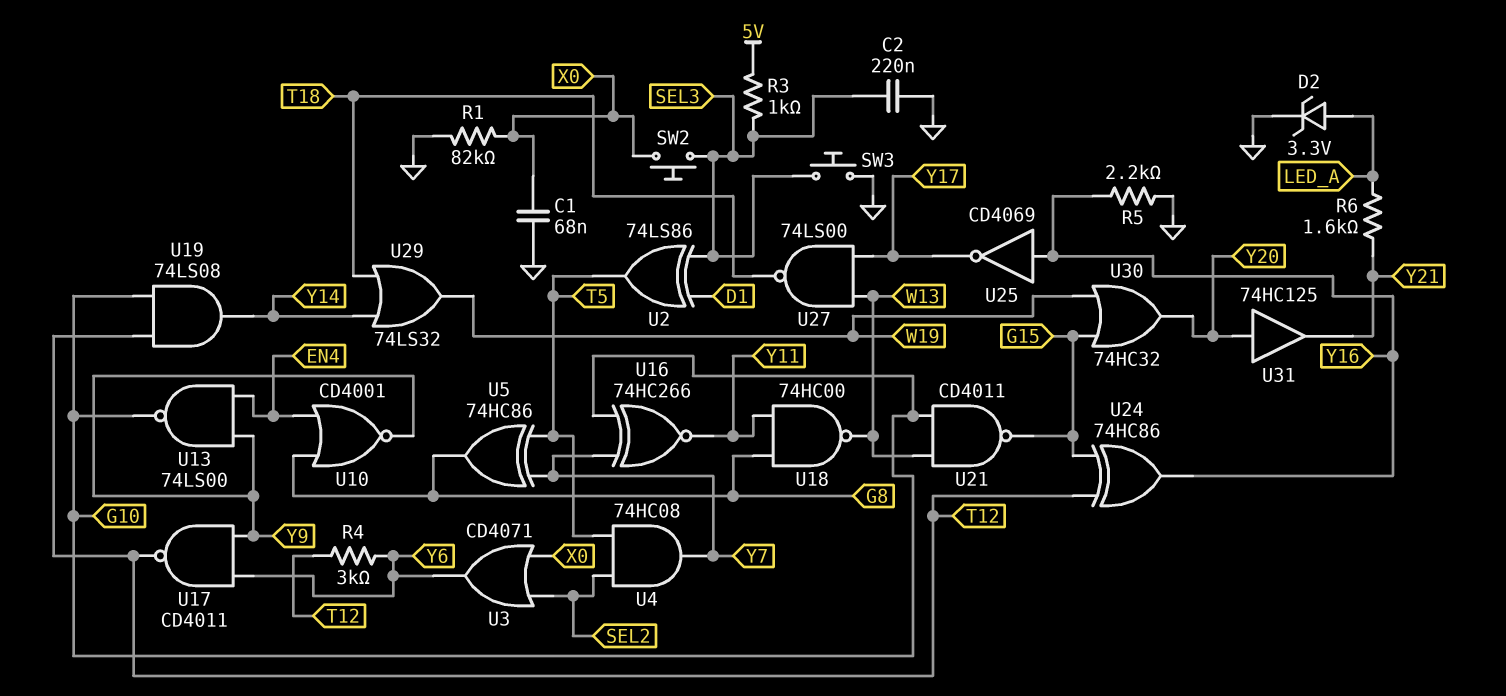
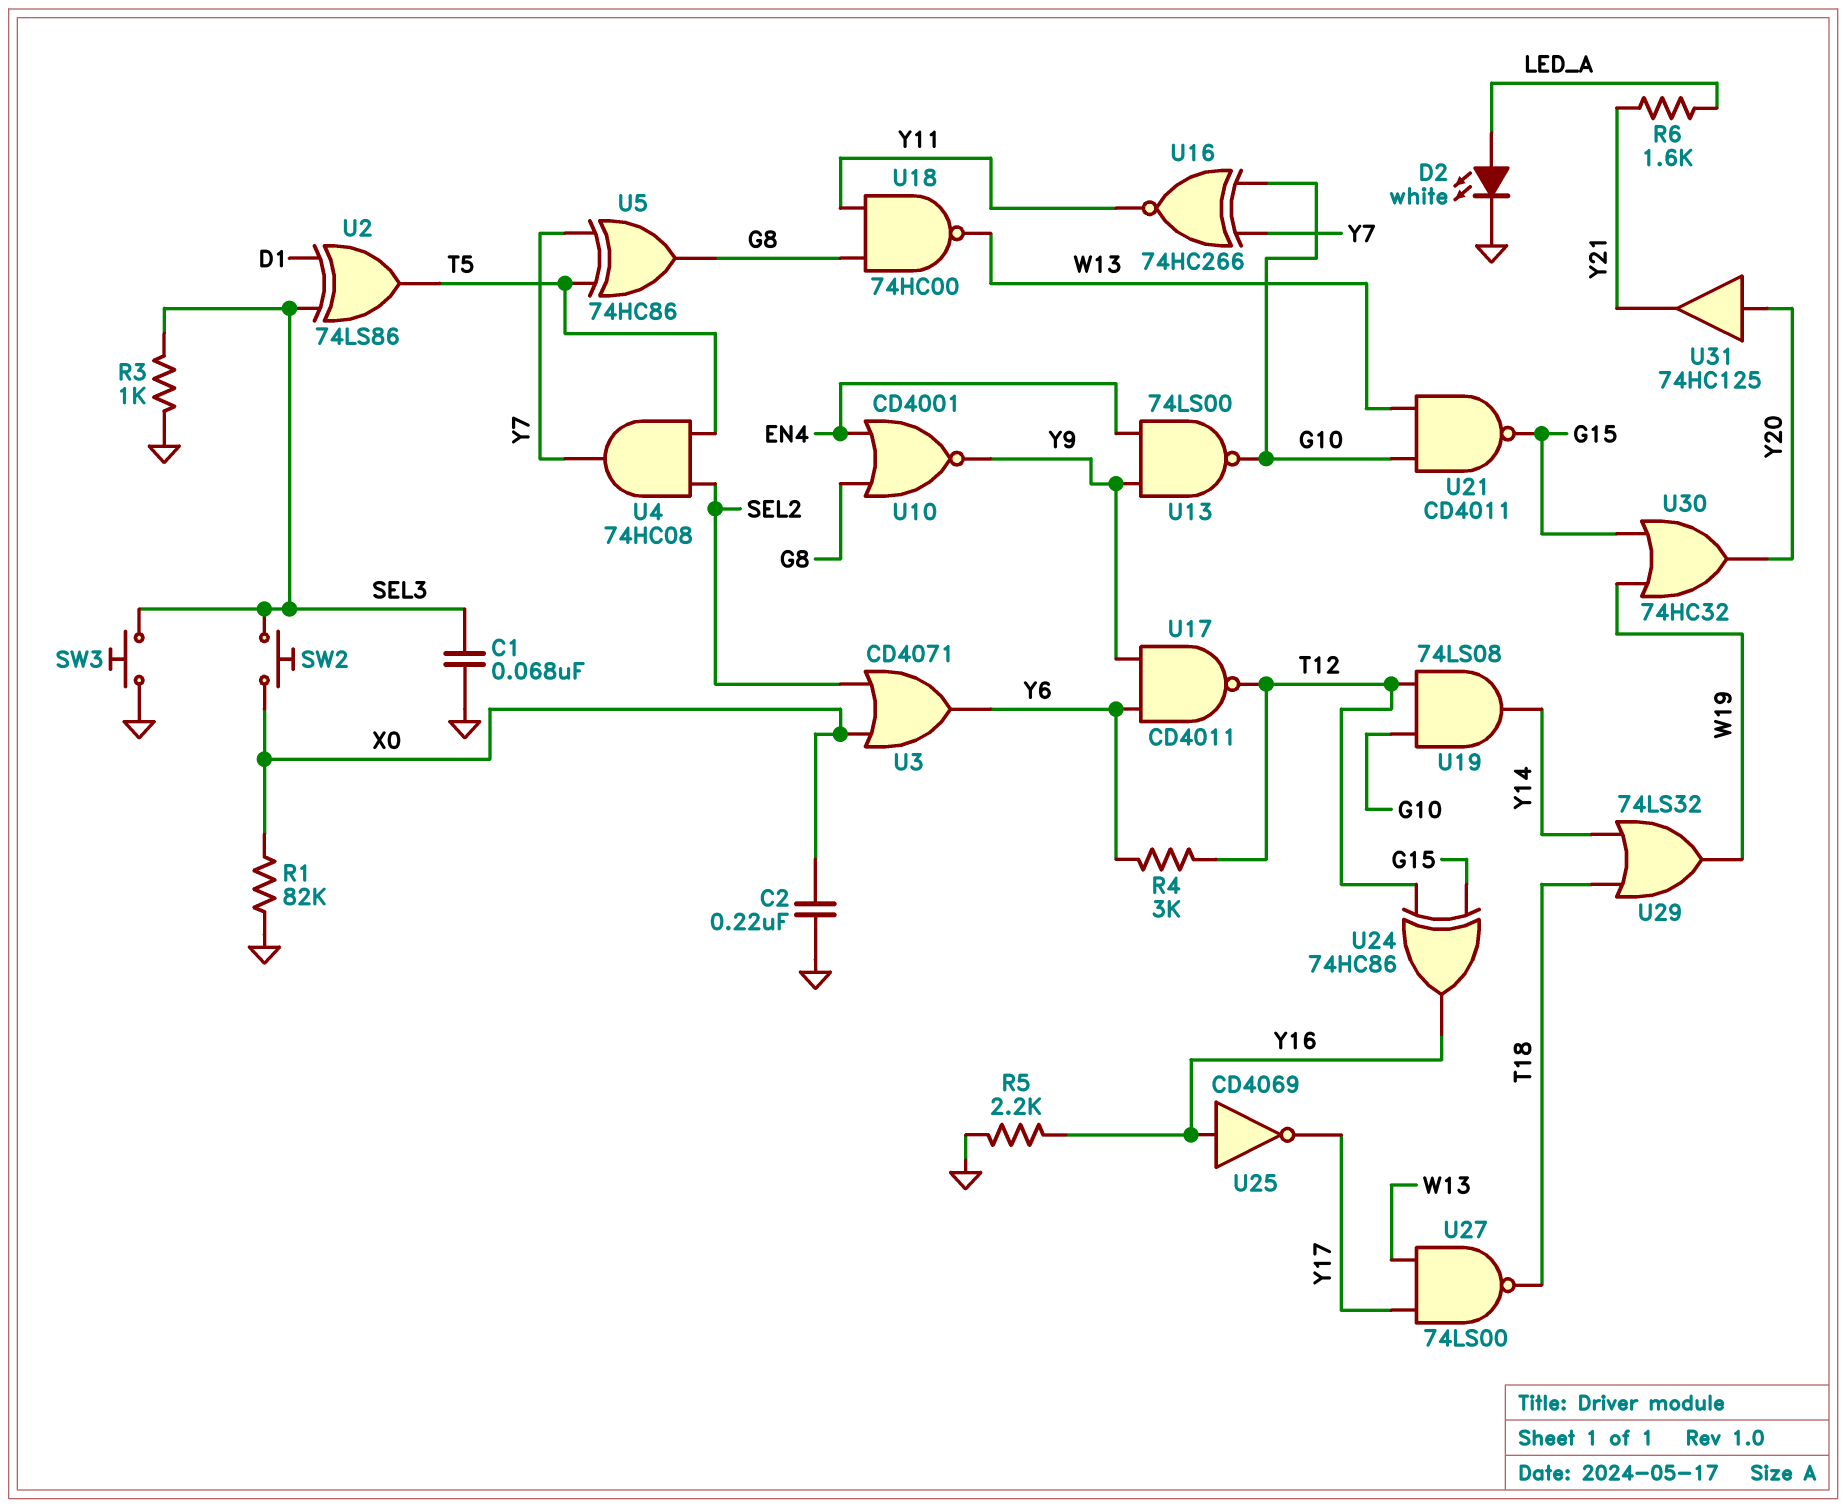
C1: 68nF (GND, X0) -> 68nF (GND, SEL3)
C2: 220nF (GND, SEL3) -> 220nF (GND, X0)
D2: zener 3.3V (A LED_A, K GND) -> LED white (A LED_A, K GND)
R3: 1k (5V, SEL3) -> 1k (GND, SEL3)

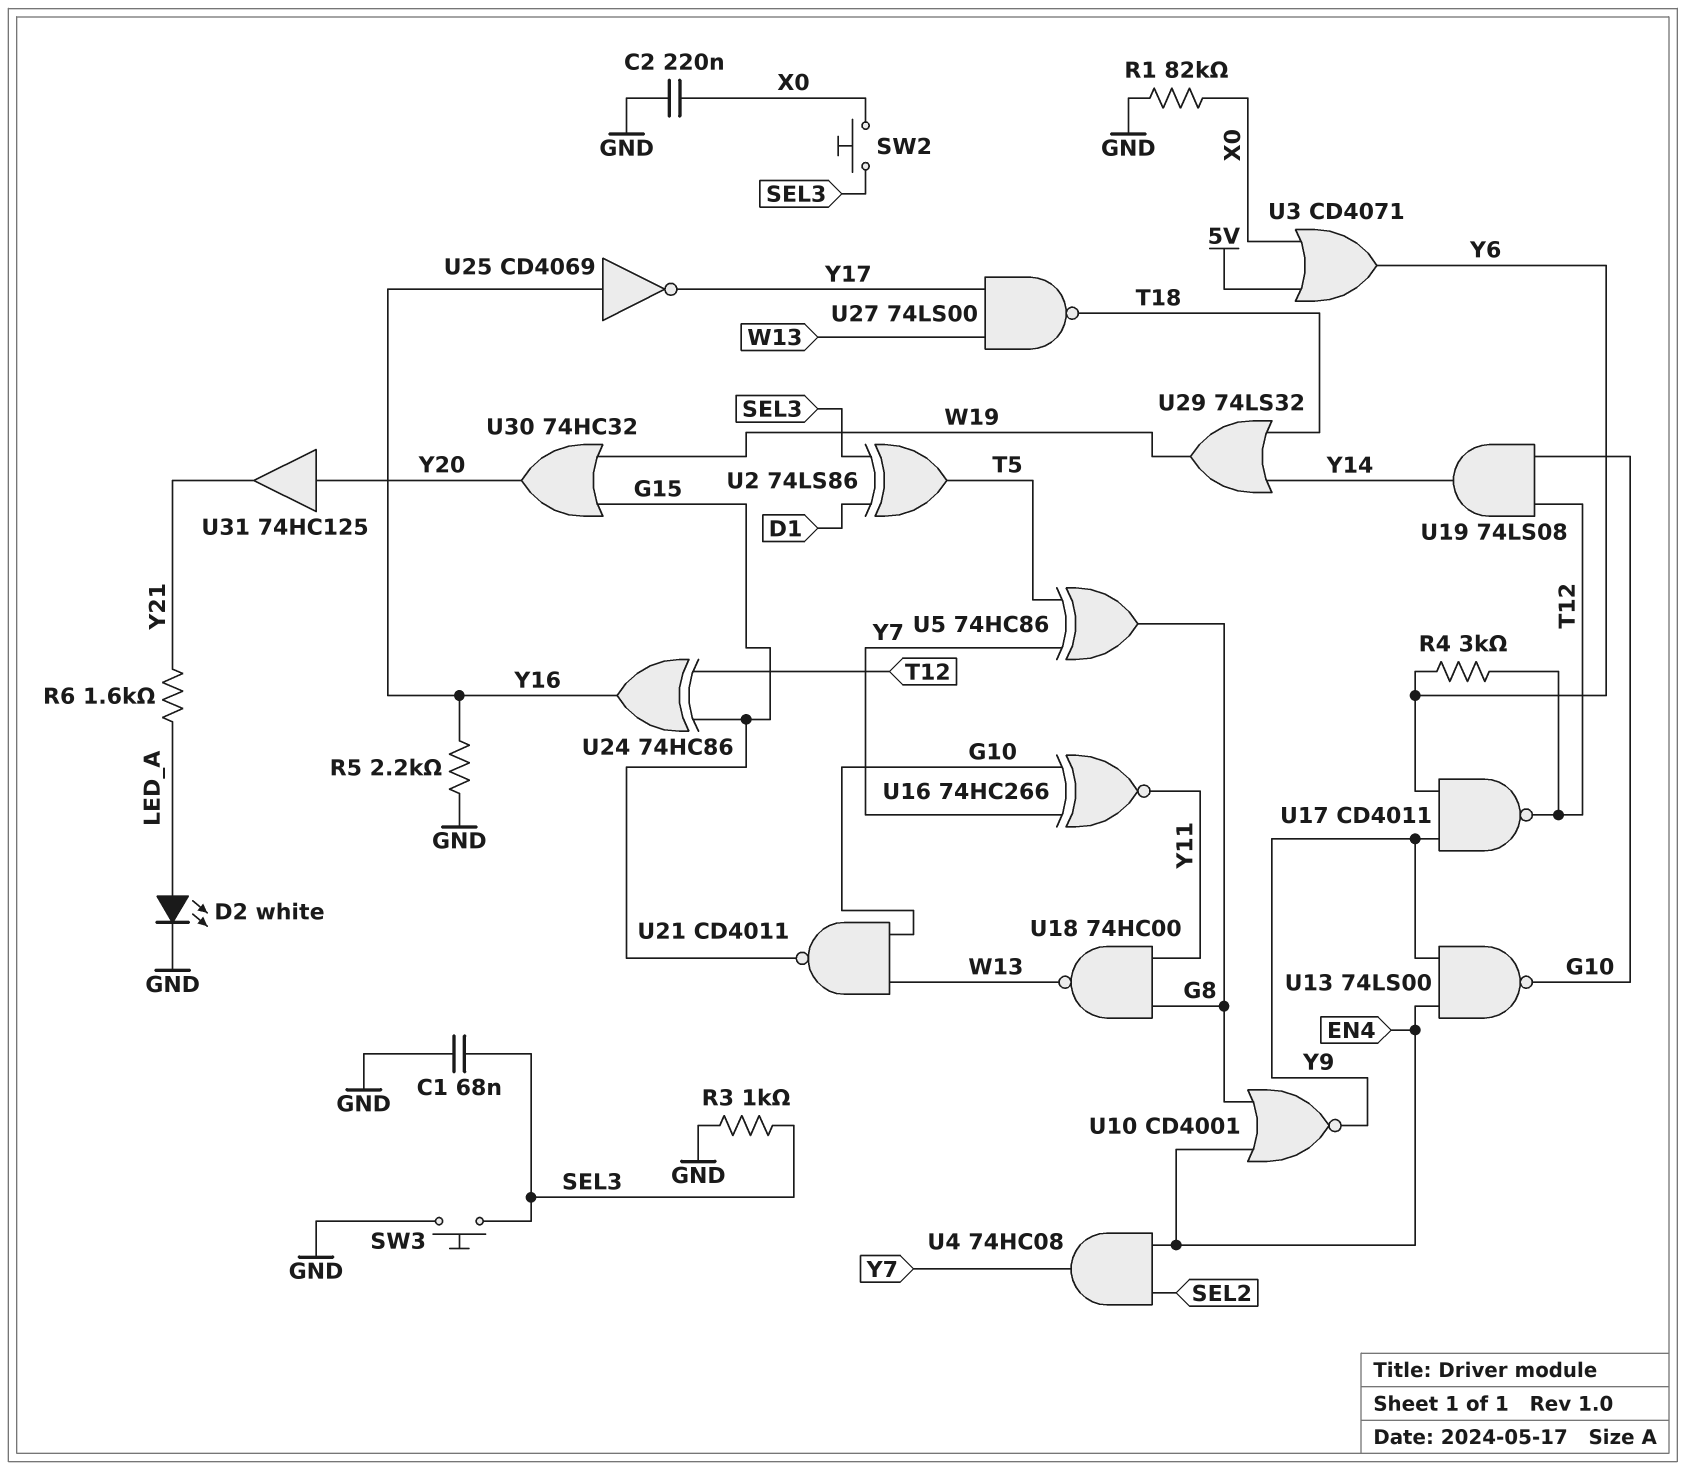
U3: OR CD4071 (in SEL2, in X0, out Y6) -> OR CD4071 (in 5V, in X0, out Y6)
U4: AND 74HC08 (in SEL2, in T5, out Y7) -> AND 74HC08 (in EN4, in SEL2, out Y7)

